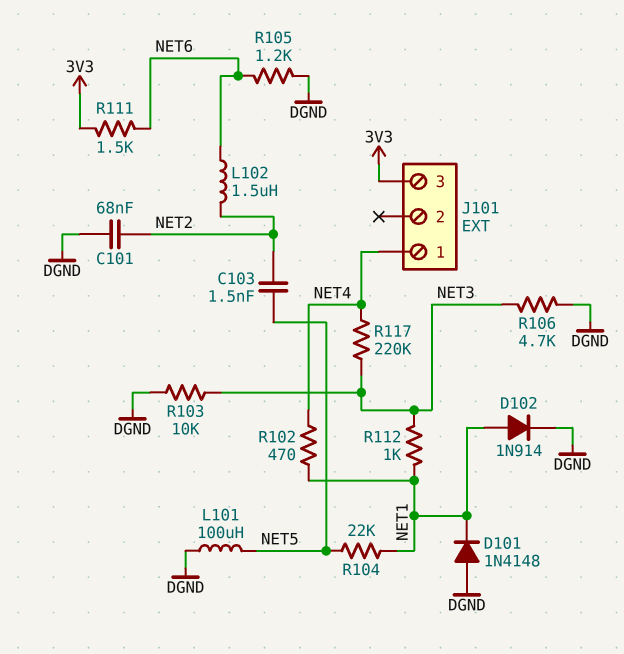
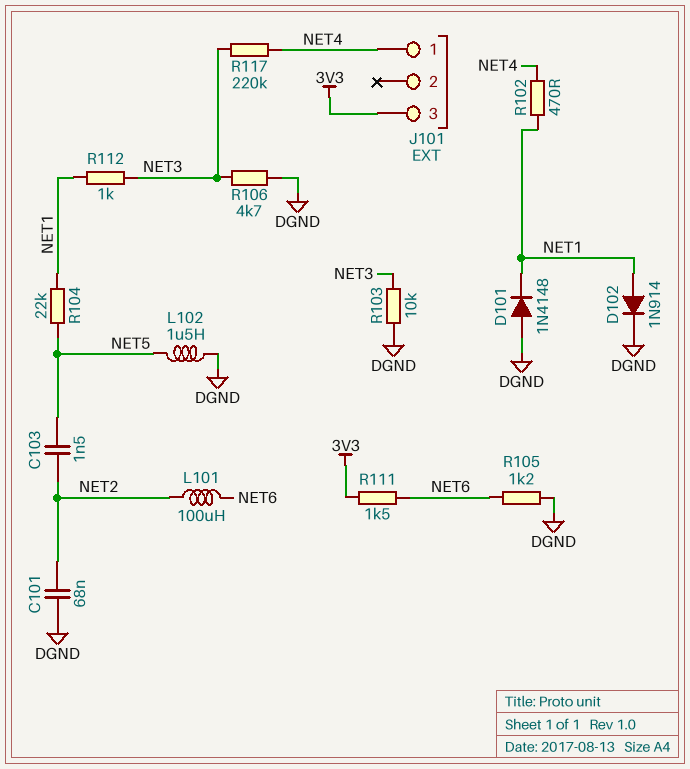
L101: 100uH (DGND, NET5) -> 100uH (NET2, NET6)
L102: 1.5uH (NET2, NET6) -> 1.5uH (DGND, NET5)

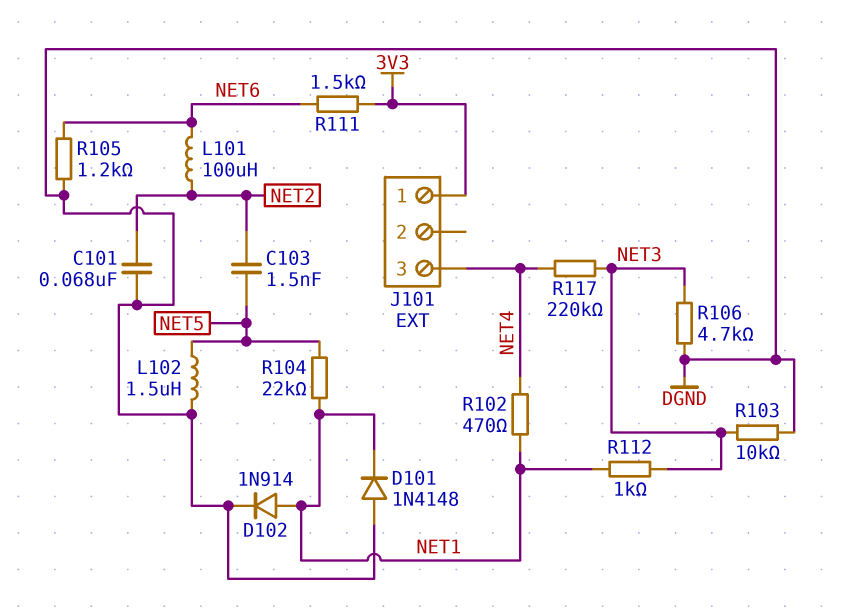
J101 pin 1: NET4 -> 3V3
J101 pin 3: 3V3 -> NET4

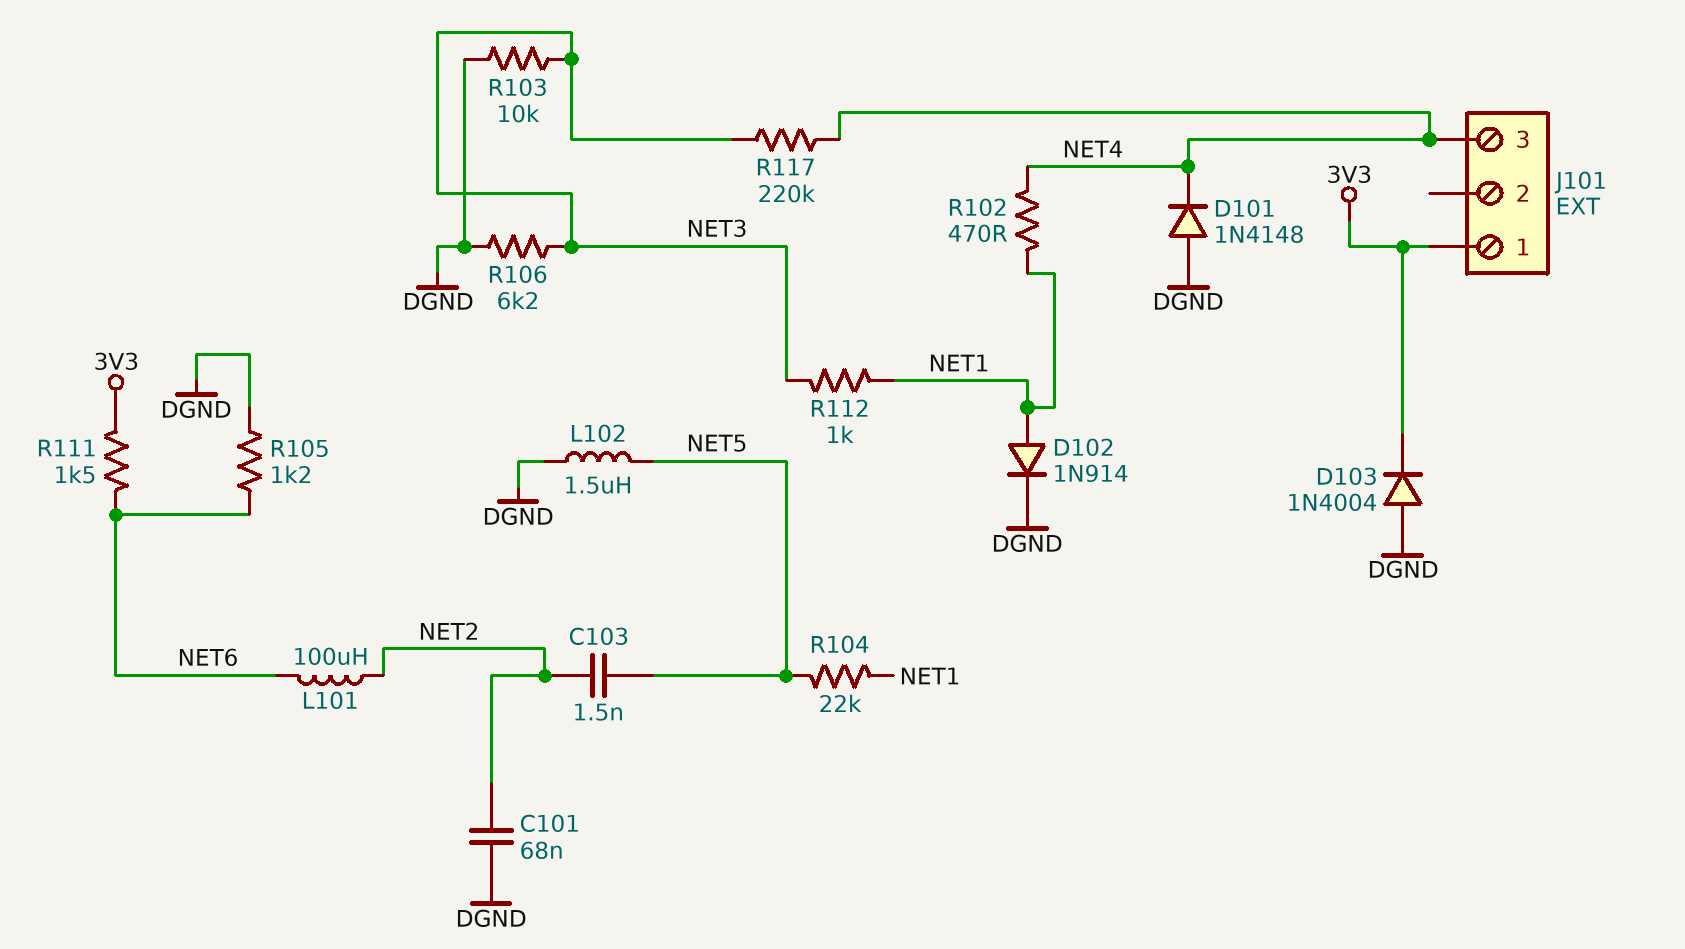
D101: diode 1N4148 (A DGND, K NET1) -> diode 1N4148 (A DGND, K NET4)
D103: none -> diode 1N4004 (A DGND, K 3V3)
R106: 4.7k (DGND, NET3) -> 6.2k (DGND, NET3)

